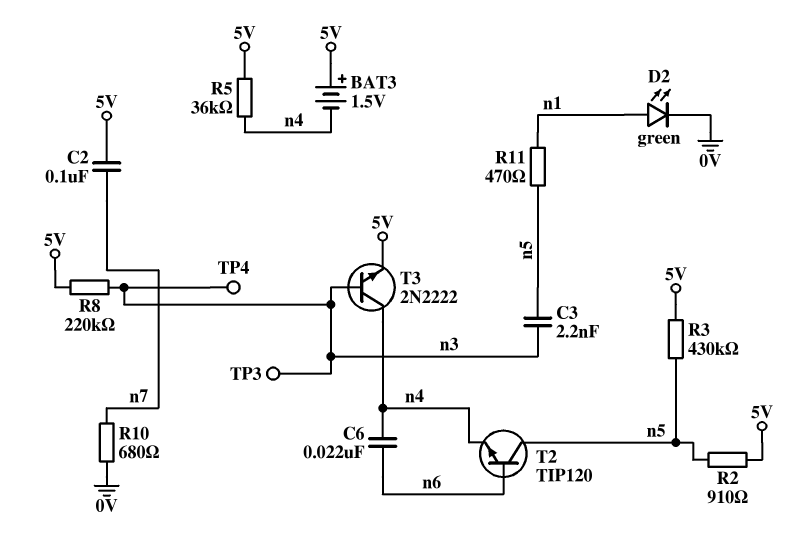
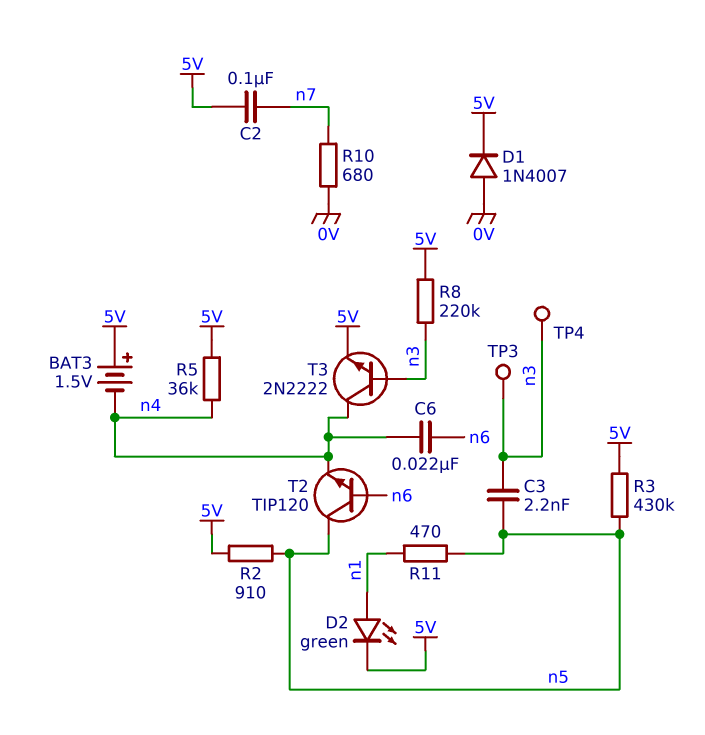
D1: none -> diode 1N4007 (A 0V, K 5V)
D2: LED green (A n1, K 0V) -> LED green (A n1, K 5V)

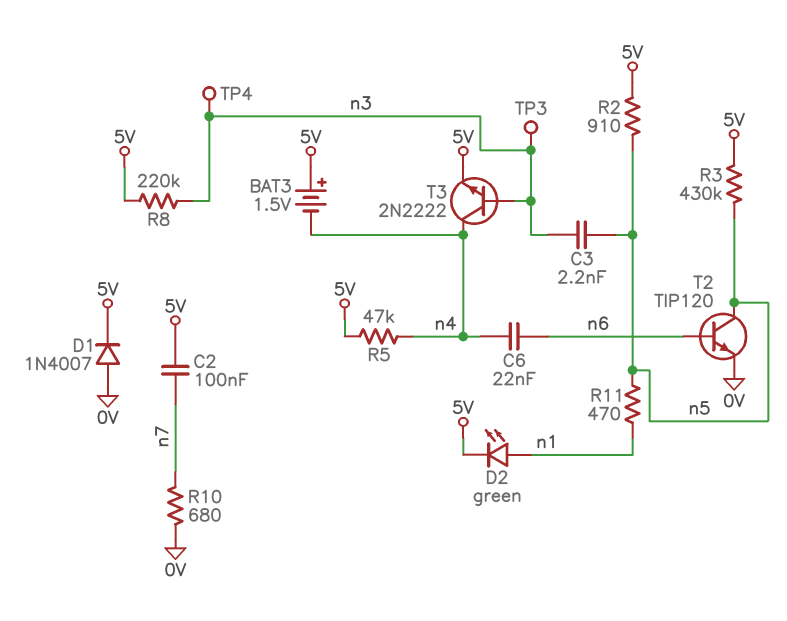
R5: 36k (5V, n4) -> 47k (5V, n4)
T2: NPN TIP120 (B n6, C n5, E n4) -> NPN TIP120 (B n6, C n5, E 0V)

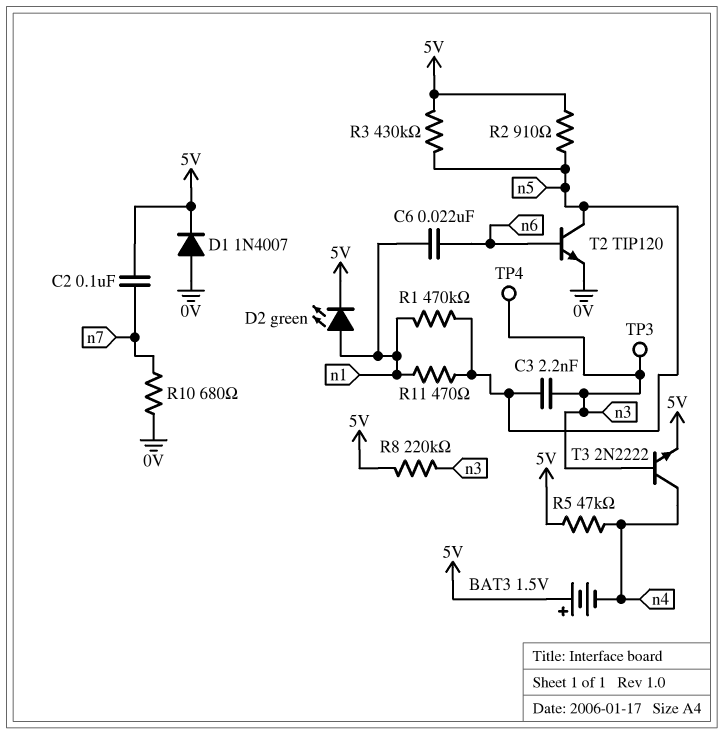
C6: 22nF (n4, n6) -> 22nF (n1, n6)
R1: none -> 470k (n1, n5)

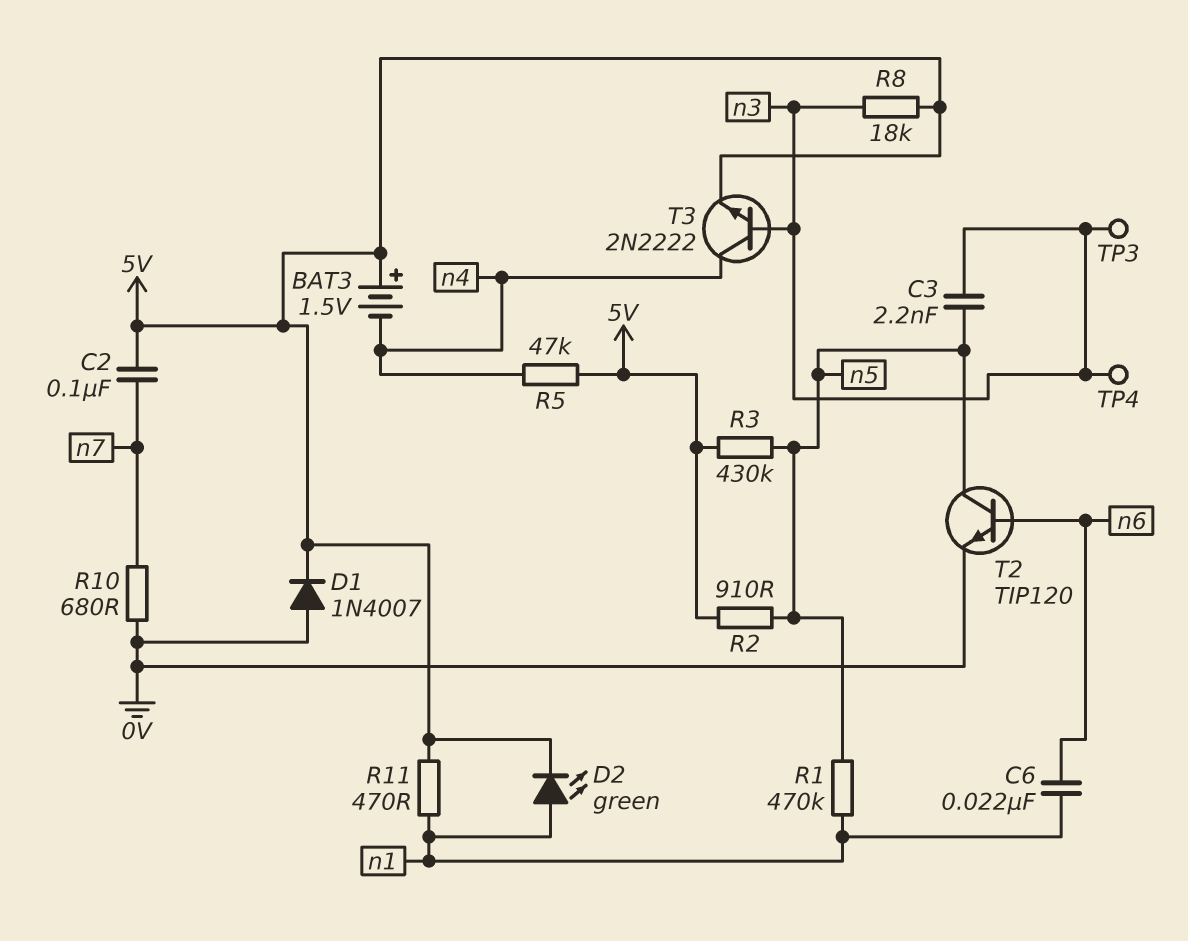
R8: 220k (5V, n3) -> 18k (5V, n3)
R11: 470 (n1, n5) -> 470 (5V, n1)

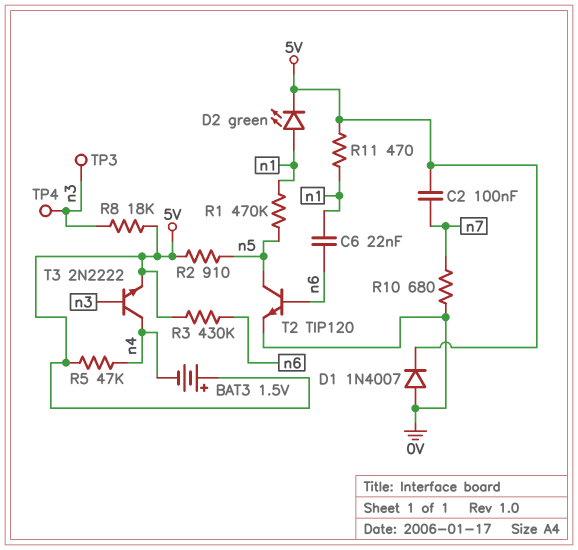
C3: 2.2nF (n3, n5) -> none
R3: 430k (5V, n5) -> 430k (5V, n6)

